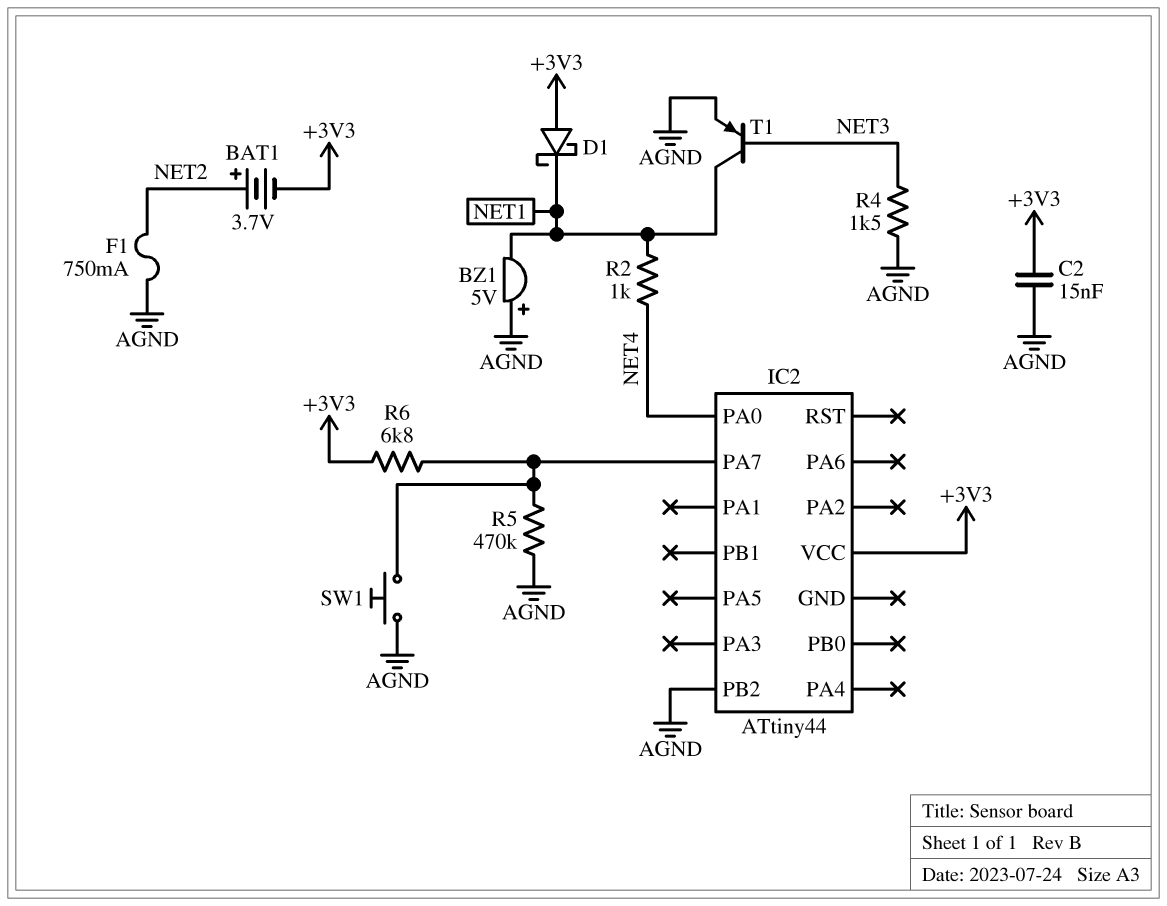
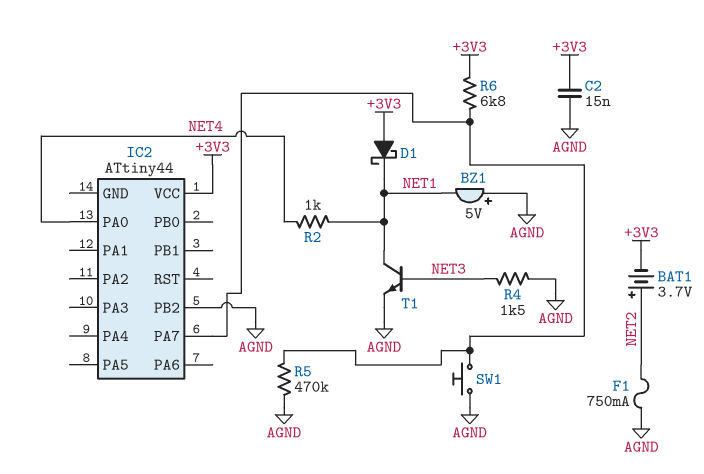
T1: PNP (B NET3, C NET1, E AGND) -> NPN (B NET3, C NET1, E AGND)

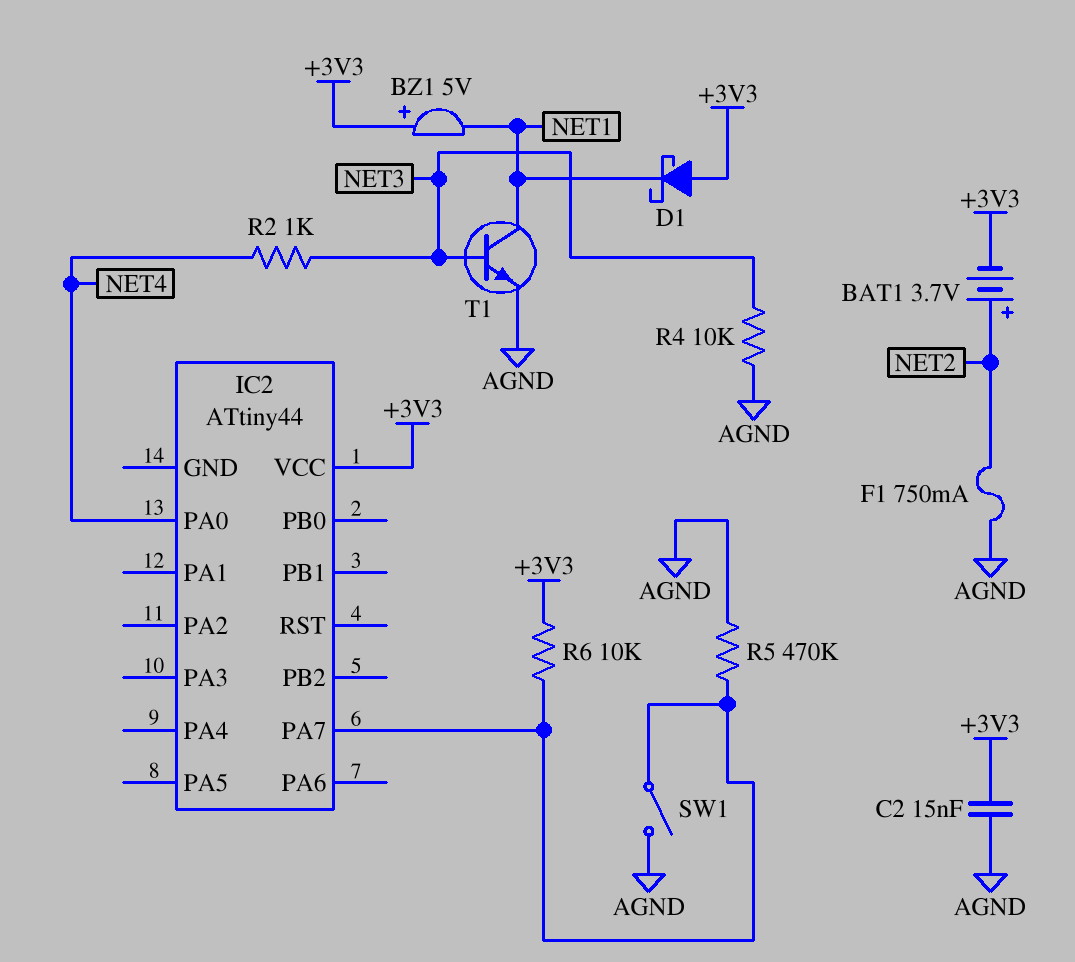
BZ1: buzzer 5V (plus AGND, minus NET1) -> buzzer 5V (plus +3V3, minus NET1)
IC2 pin PB2: AGND -> none
R2: 1k (NET1, NET4) -> 1k (NET3, NET4)
R4: 1.5k (AGND, NET3) -> 10k (AGND, NET3)
R6: 6.8k (+3V3, IC2/PA7) -> 10k (+3V3, IC2/PA7)
SW1: button (AGND, IC2/PA7) -> switch (AGND, IC2/PA7)

